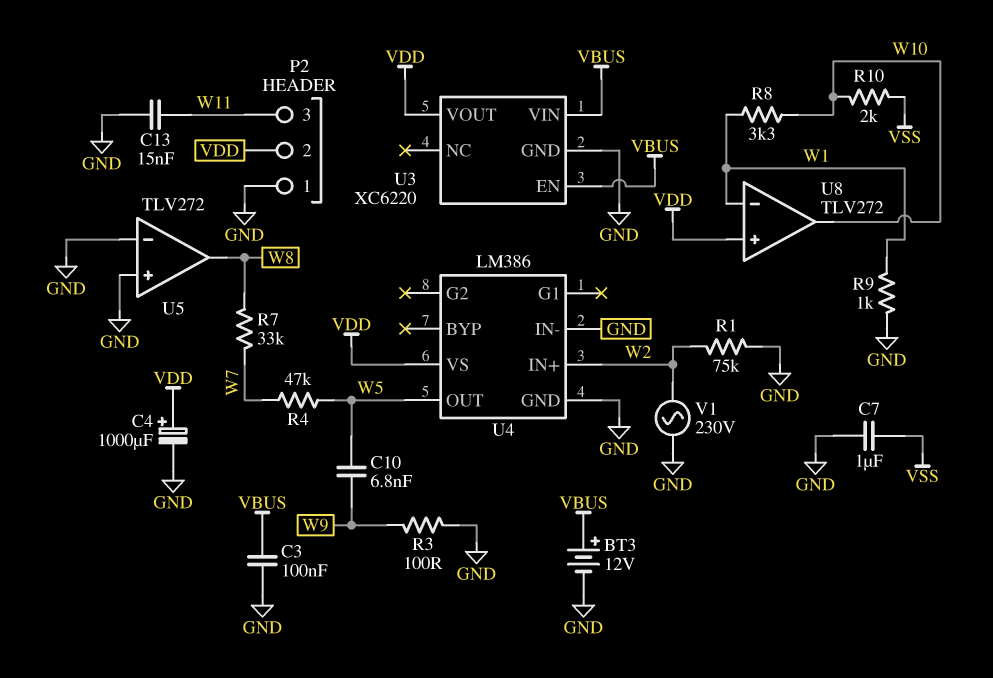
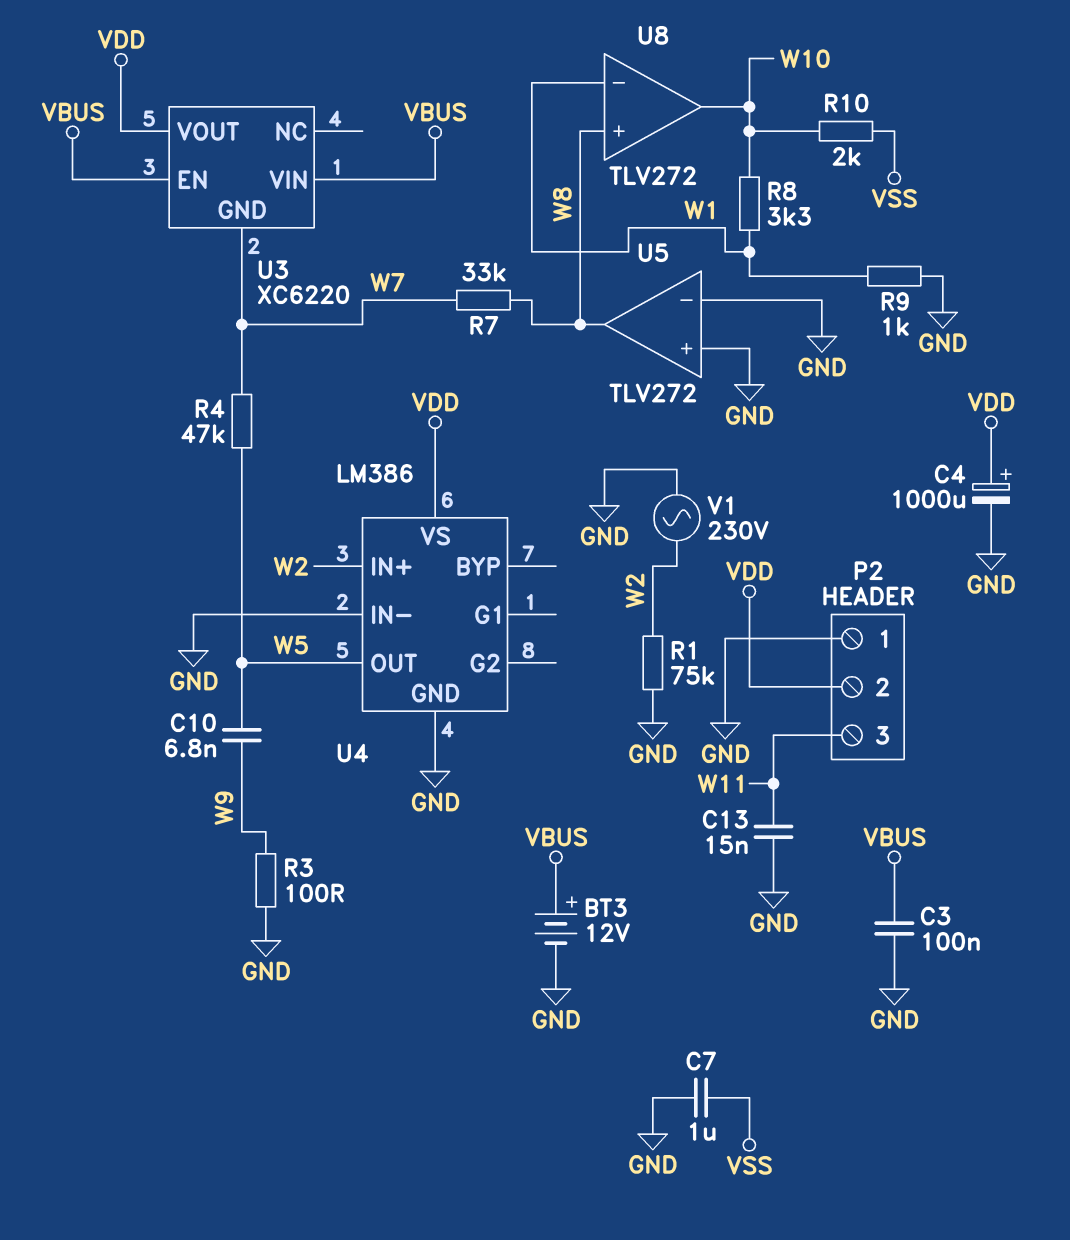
U3 pin GND: GND -> W7
U8 pin in+: VDD -> W8

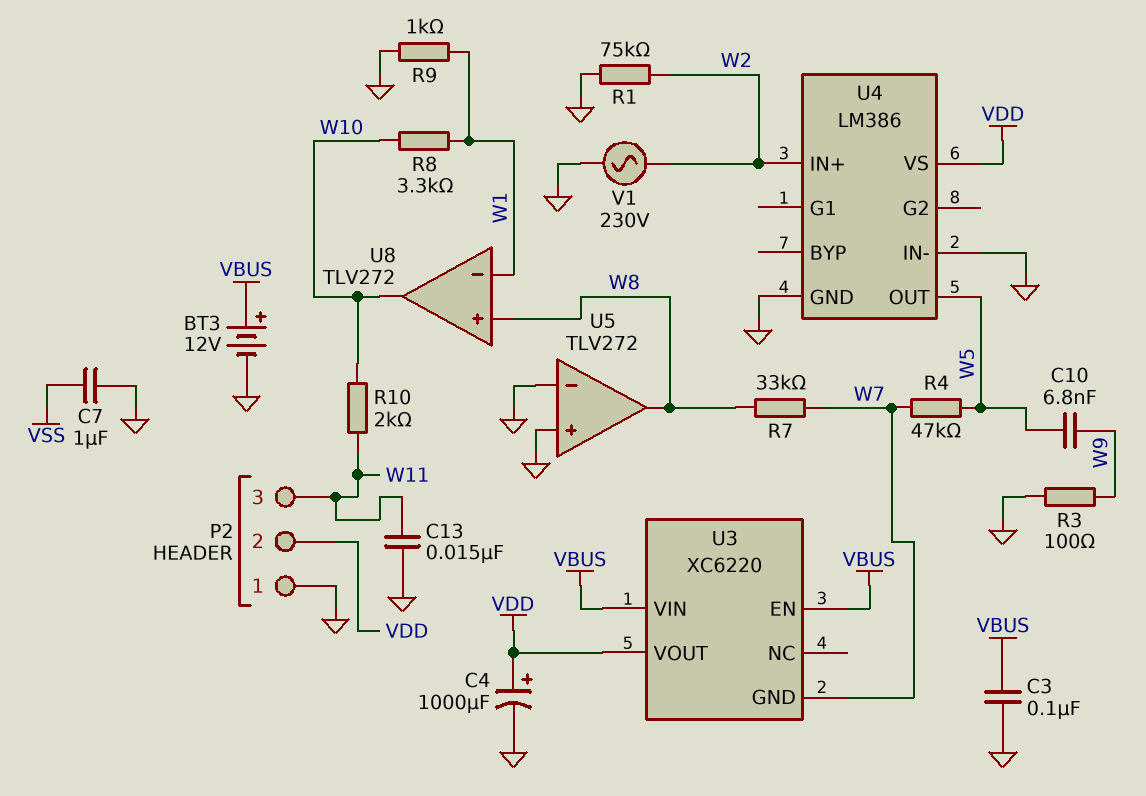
R10: 2k (VSS, W10) -> 2k (W10, W11)

